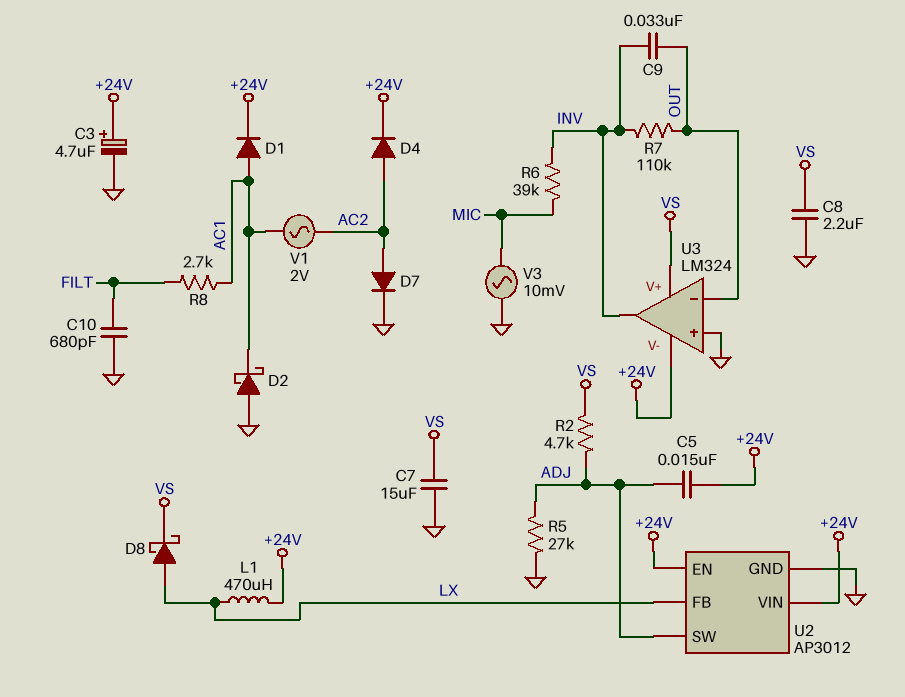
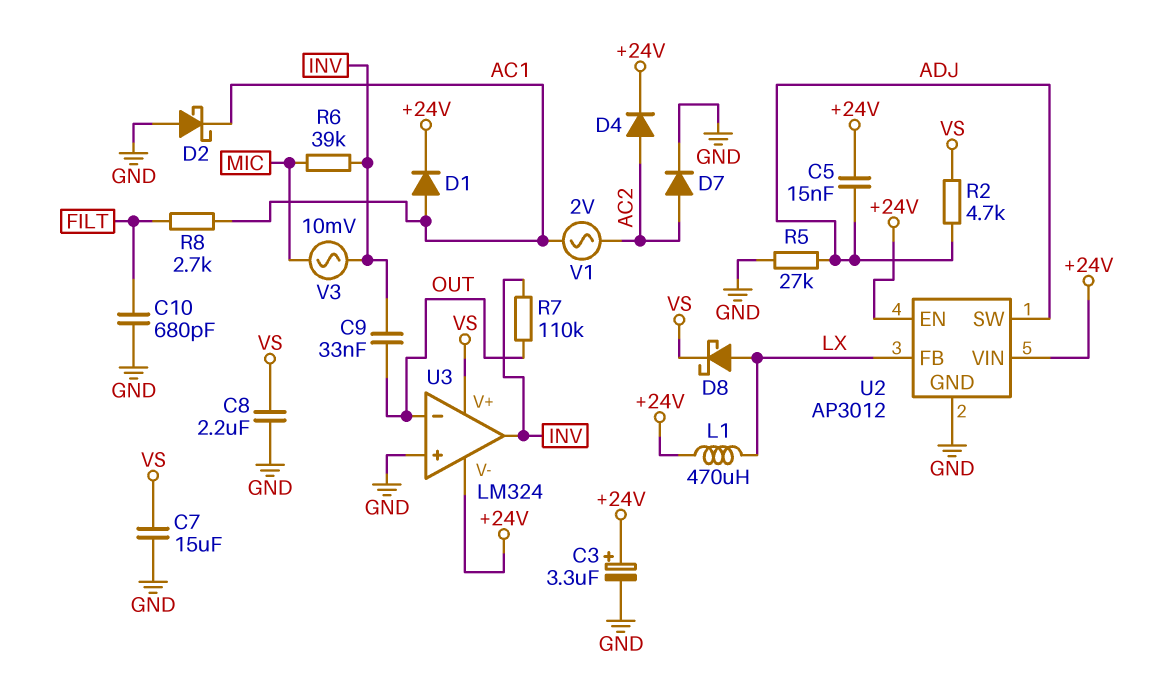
C3: 4.7uF (plus +24V, minus GND) -> 3.3uF (plus +24V, minus GND)
V3: AC 10mV (GND, MIC) -> AC 10mV (INV, MIC)

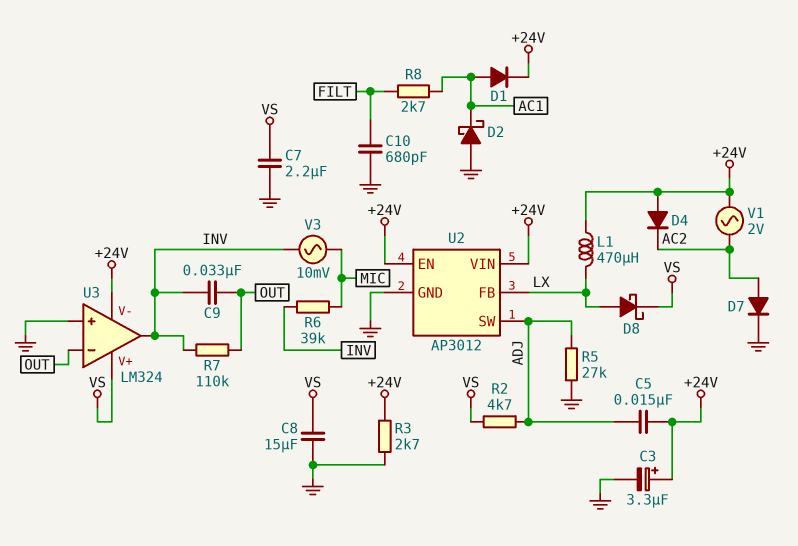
C7: 15uF (GND, VS) -> 2.2uF (GND, VS)
C8: 2.2uF (GND, VS) -> 15uF (GND, VS)
D4: diode (A AC2, K +24V) -> diode (A +24V, K AC2)
R3: none -> 2.7k (+24V, GND)
V1: AC 2V (AC1, AC2) -> AC 2V (+24V, AC2)

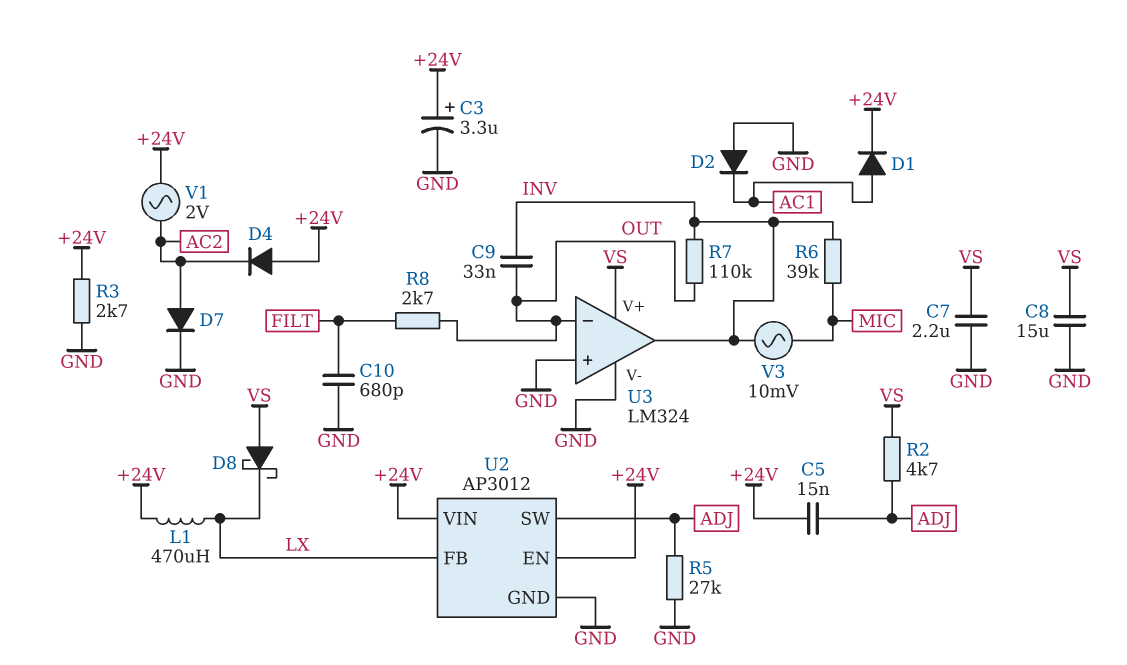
D2: schottky (A GND, K AC1) -> diode (A GND, K AC1)
D8: schottky (A LX, K VS) -> schottky (A VS, K LX)
R8: 2.7k (AC1, FILT) -> 2.7k (FILT, OUT)
U3 pin V-: +24V -> GND

